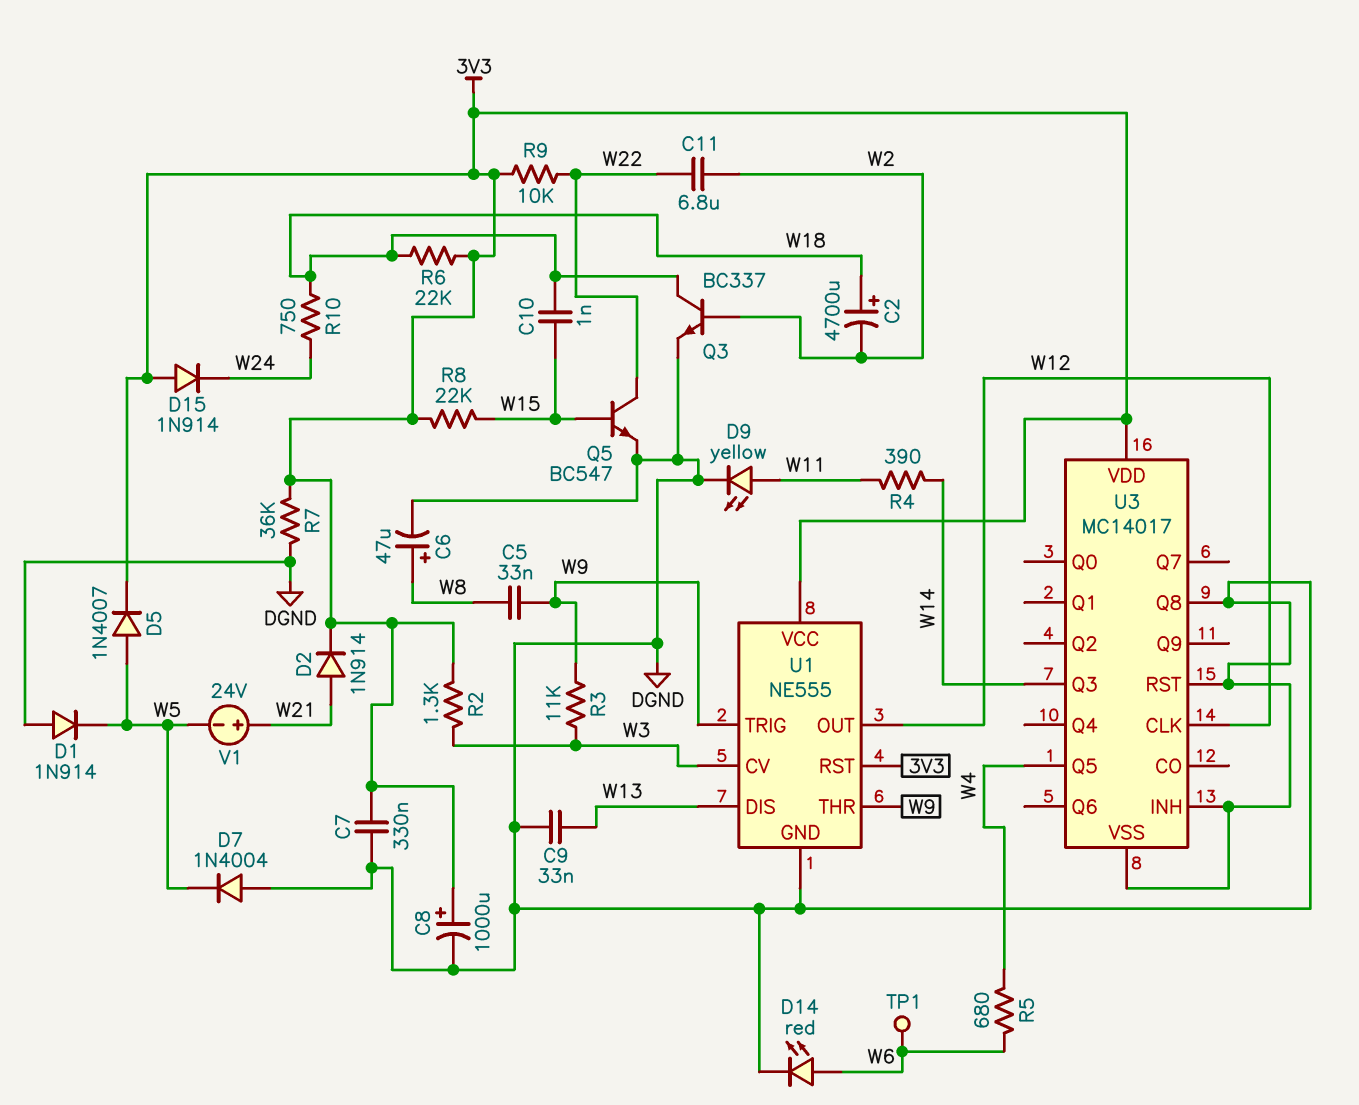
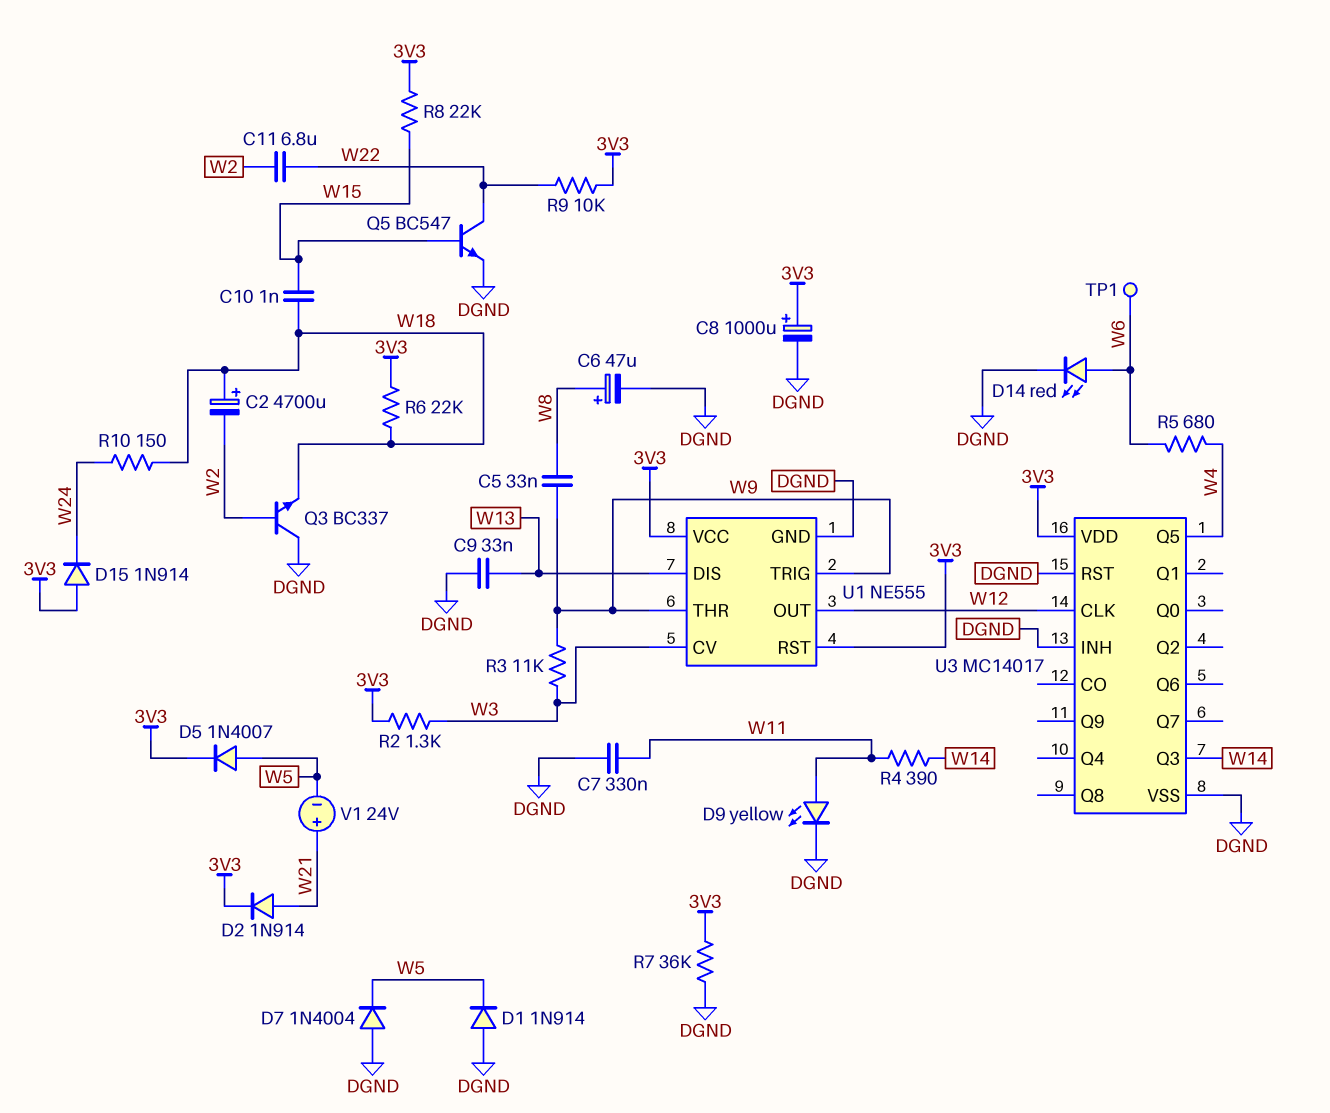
C7: 330nF (3V3, DGND) -> 330nF (DGND, W11)
Q3: NPN BC337 (B W2, C W18, E DGND) -> NPN BC337 (B W2, C DGND, E W18)
R10: 750 (W18, W24) -> 150 (W18, W24)
U3 pin Q8: DGND -> none

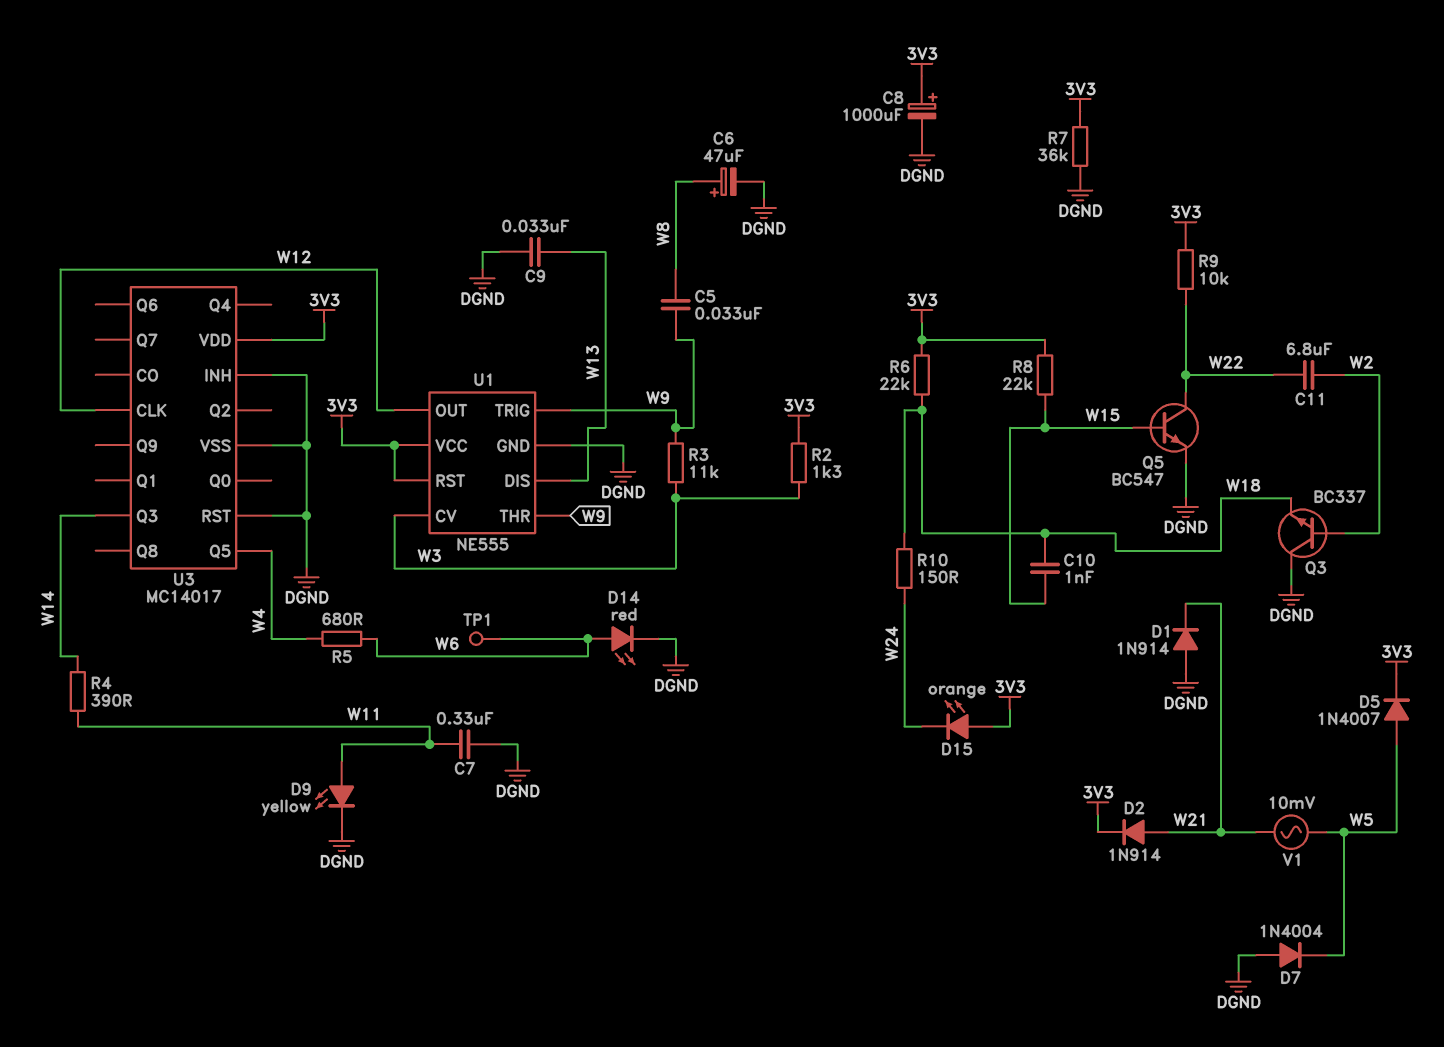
C2: 4700uF (plus W18, minus W2) -> none
D1: diode 1N914 (A DGND, K W5) -> diode 1N914 (A DGND, K W21)
D15: diode 1N914 (A 3V3, K W24) -> LED orange (A 3V3, K W24)
V1: 24V (plus W21, minus W5) -> AC 10mV (W5, W21)

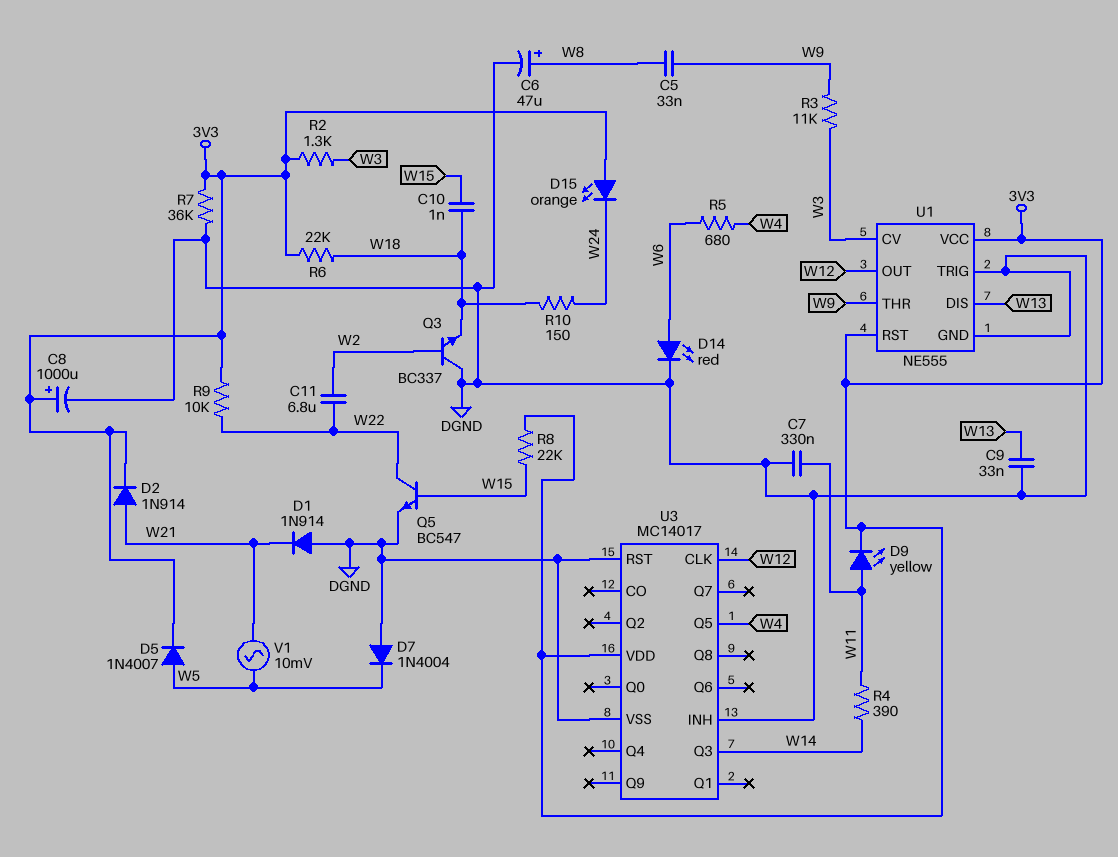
D9: LED yellow (A W11, K DGND) -> LED yellow (A W11, K 3V3)
TP1: test point (W6) -> none
U1 pin TRIG: W9 -> DGND

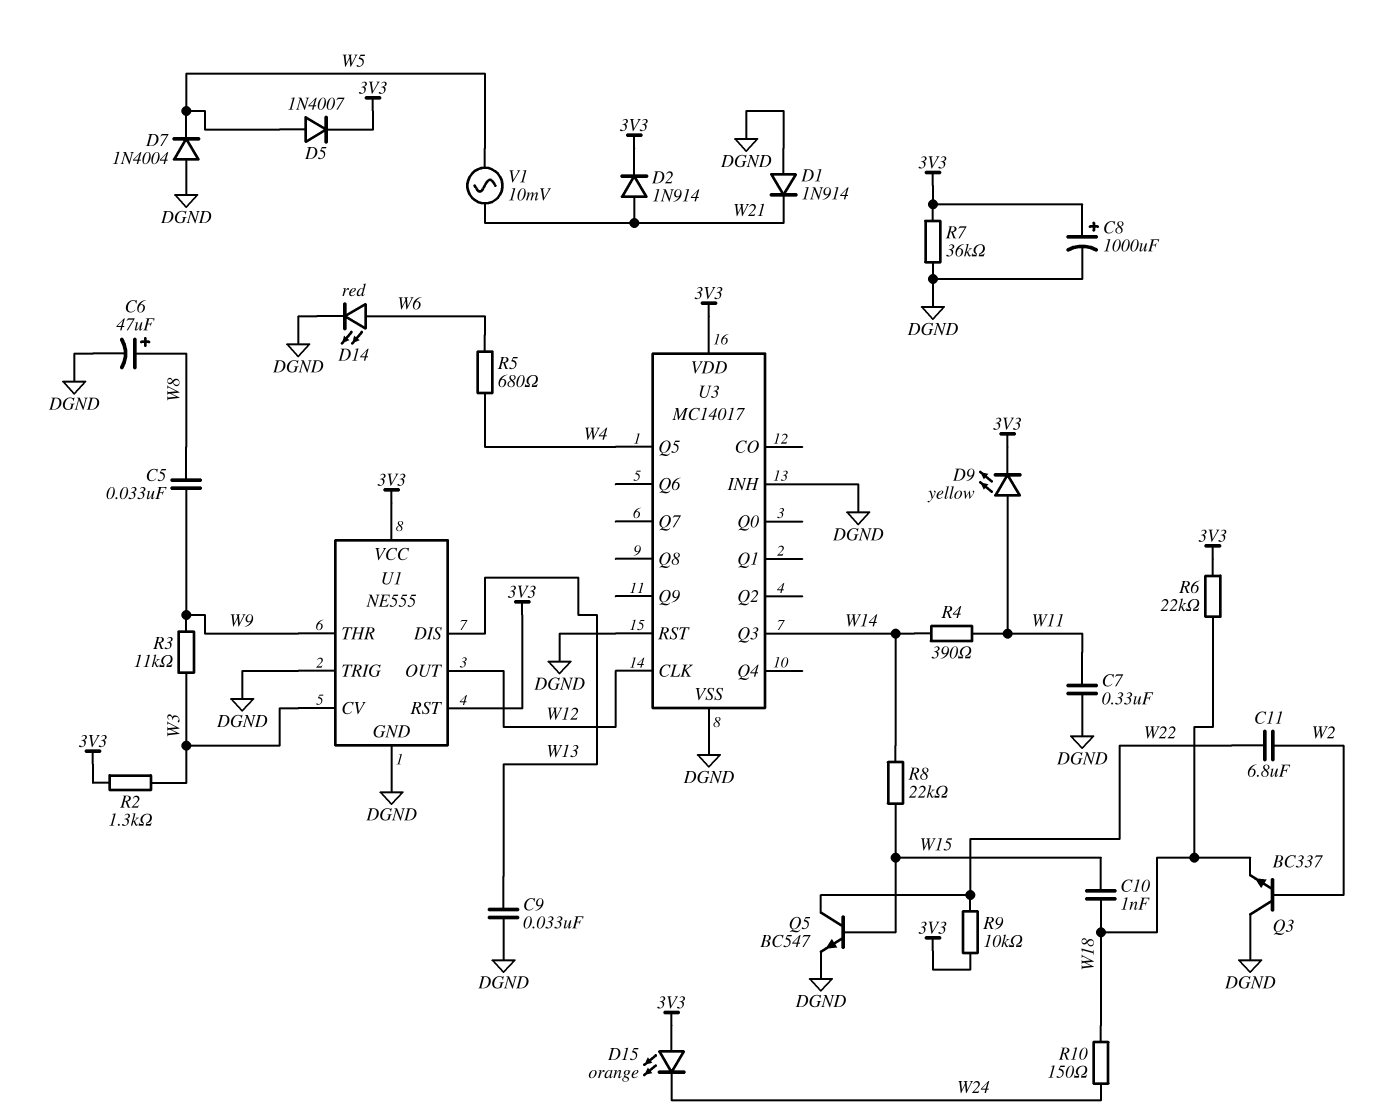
R8: 22k (3V3, W15) -> 22k (W14, W15)

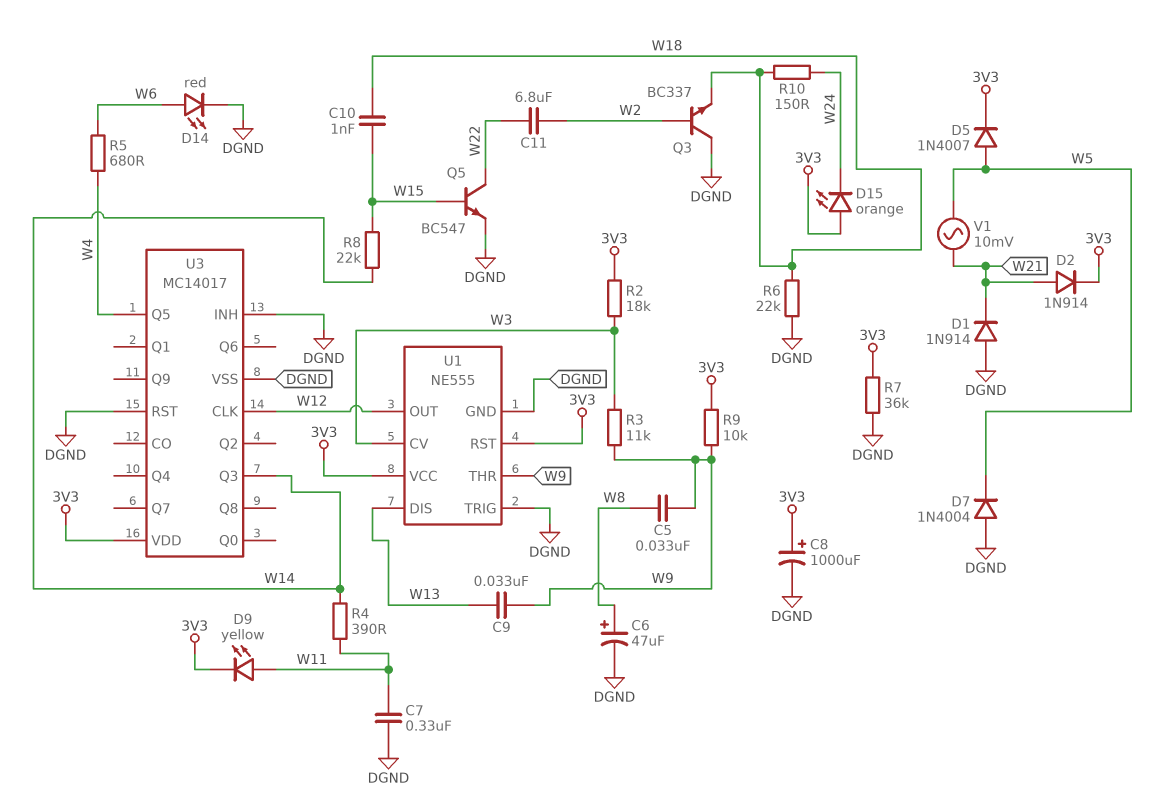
C9: 33nF (DGND, W13) -> 33nF (W9, W13)
R2: 1.3k (3V3, W3) -> 18k (3V3, W3)
R6: 22k (3V3, W18) -> 22k (DGND, W18)
R9: 10k (3V3, W22) -> 10k (3V3, W9)

